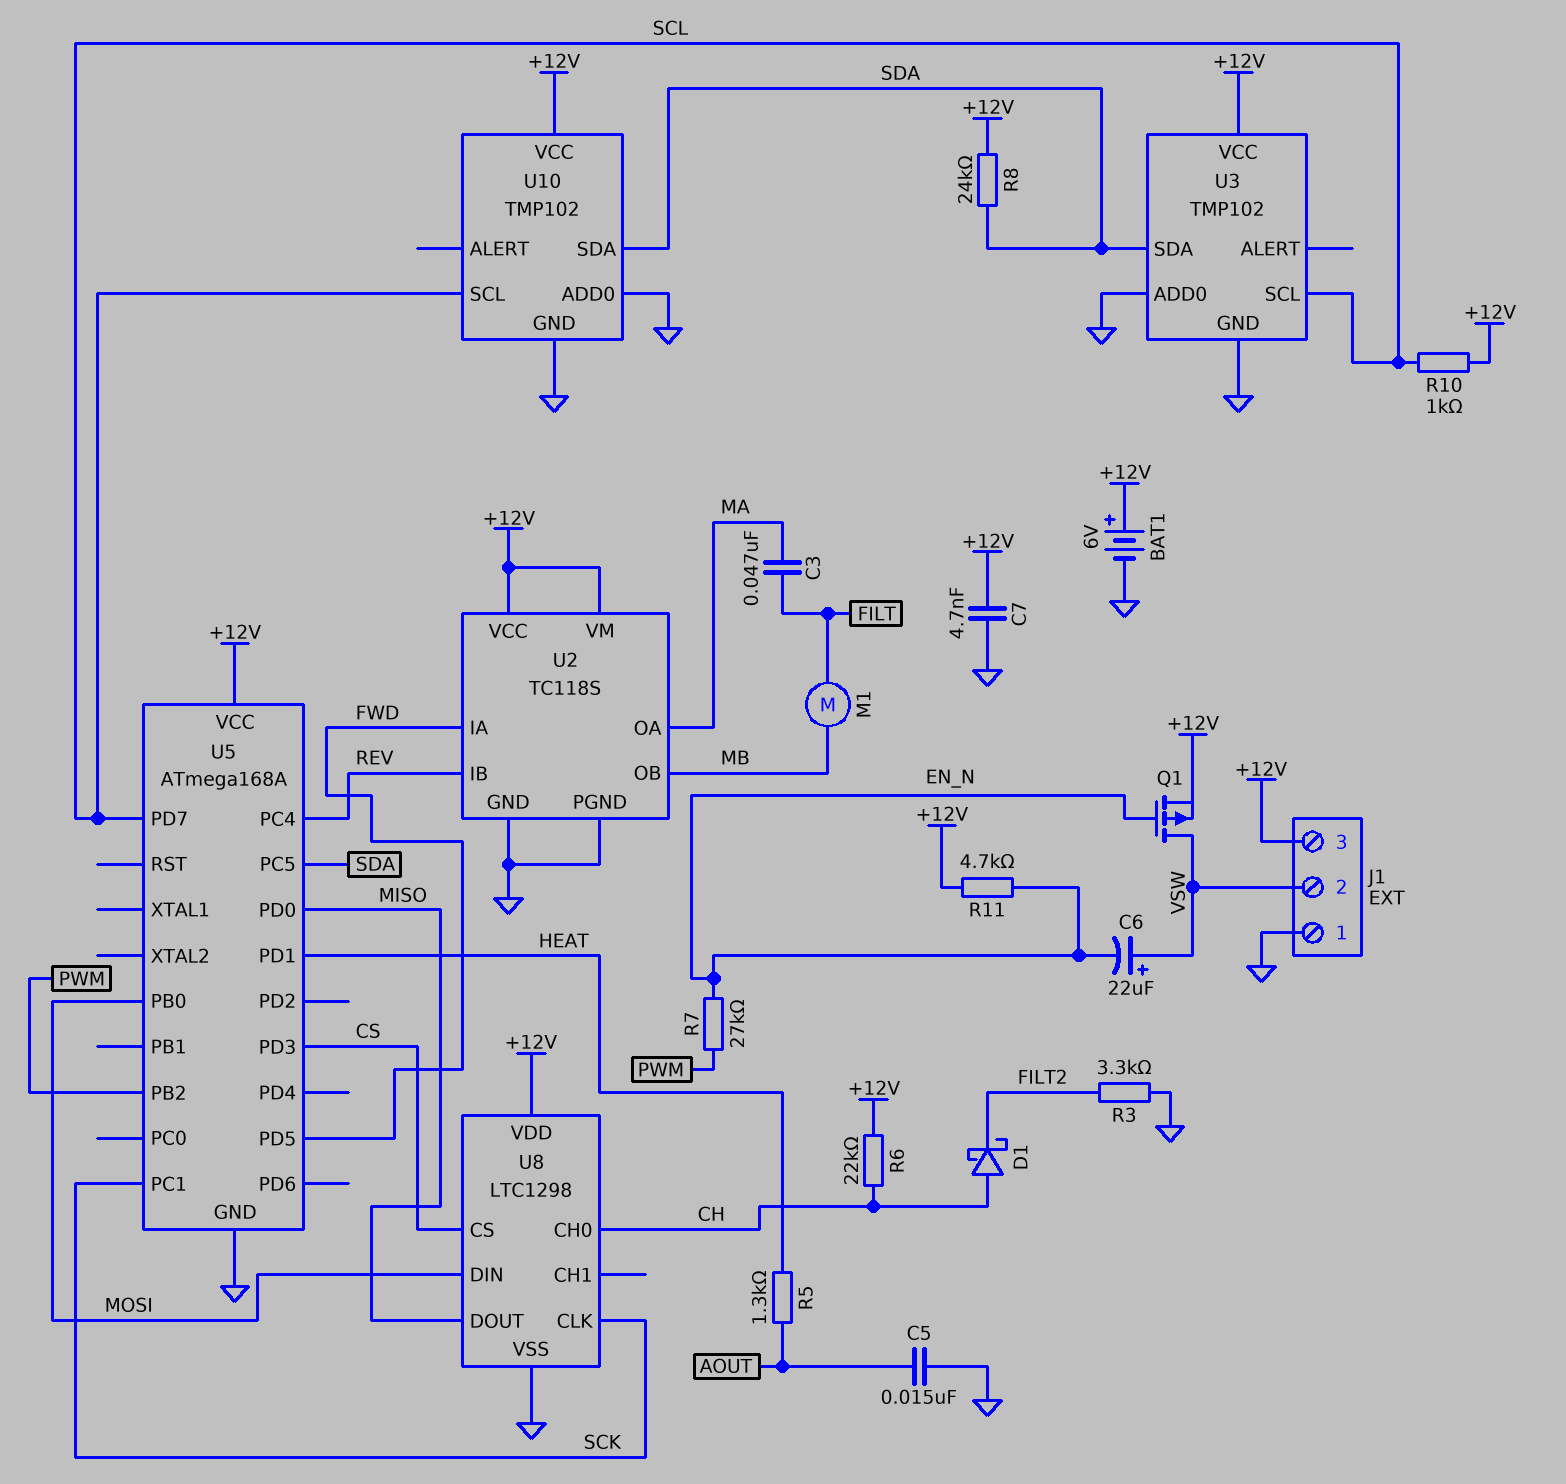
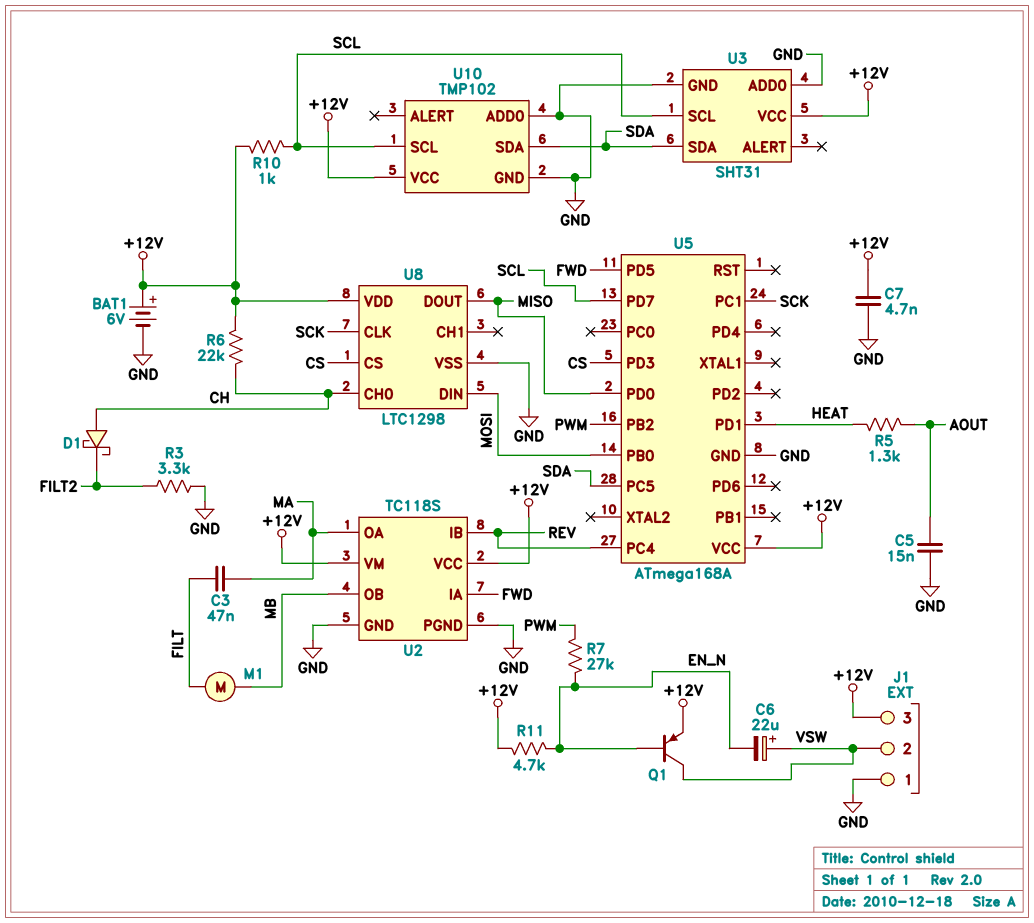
Q1: PMOS (G EN_N, D VSW, S +12V) -> PNP (B EN_N, C VSW, E +12V)
R8: 24k (+12V, SDA) -> none
U3: TMP102 -> SHT31

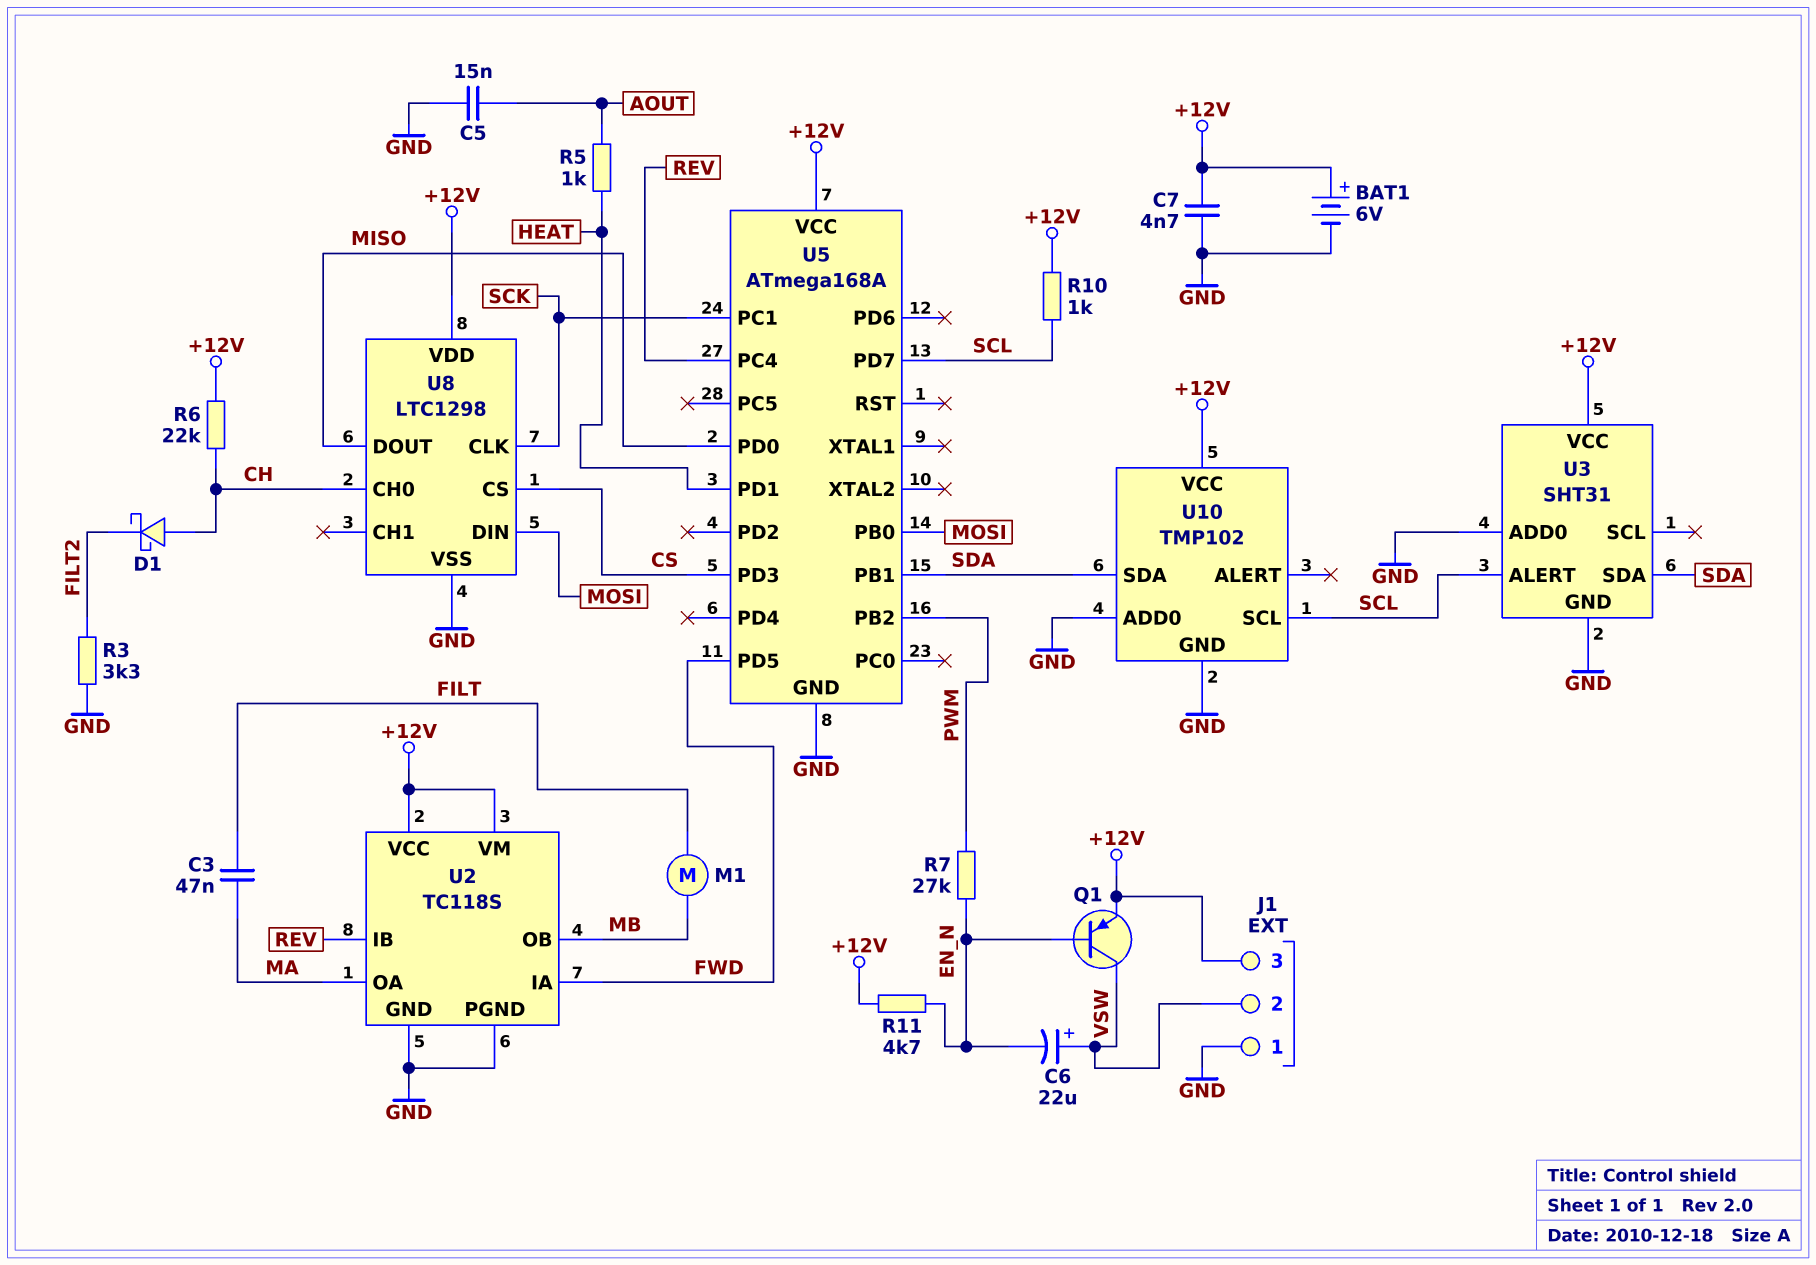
R5: 1.3k (AOUT, HEAT) -> 1k (AOUT, HEAT)
U3 pin ALERT: none -> SCL
U3 pin SCL: SCL -> none
U5 pin PB1: none -> SDA
U5 pin PC5: SDA -> none

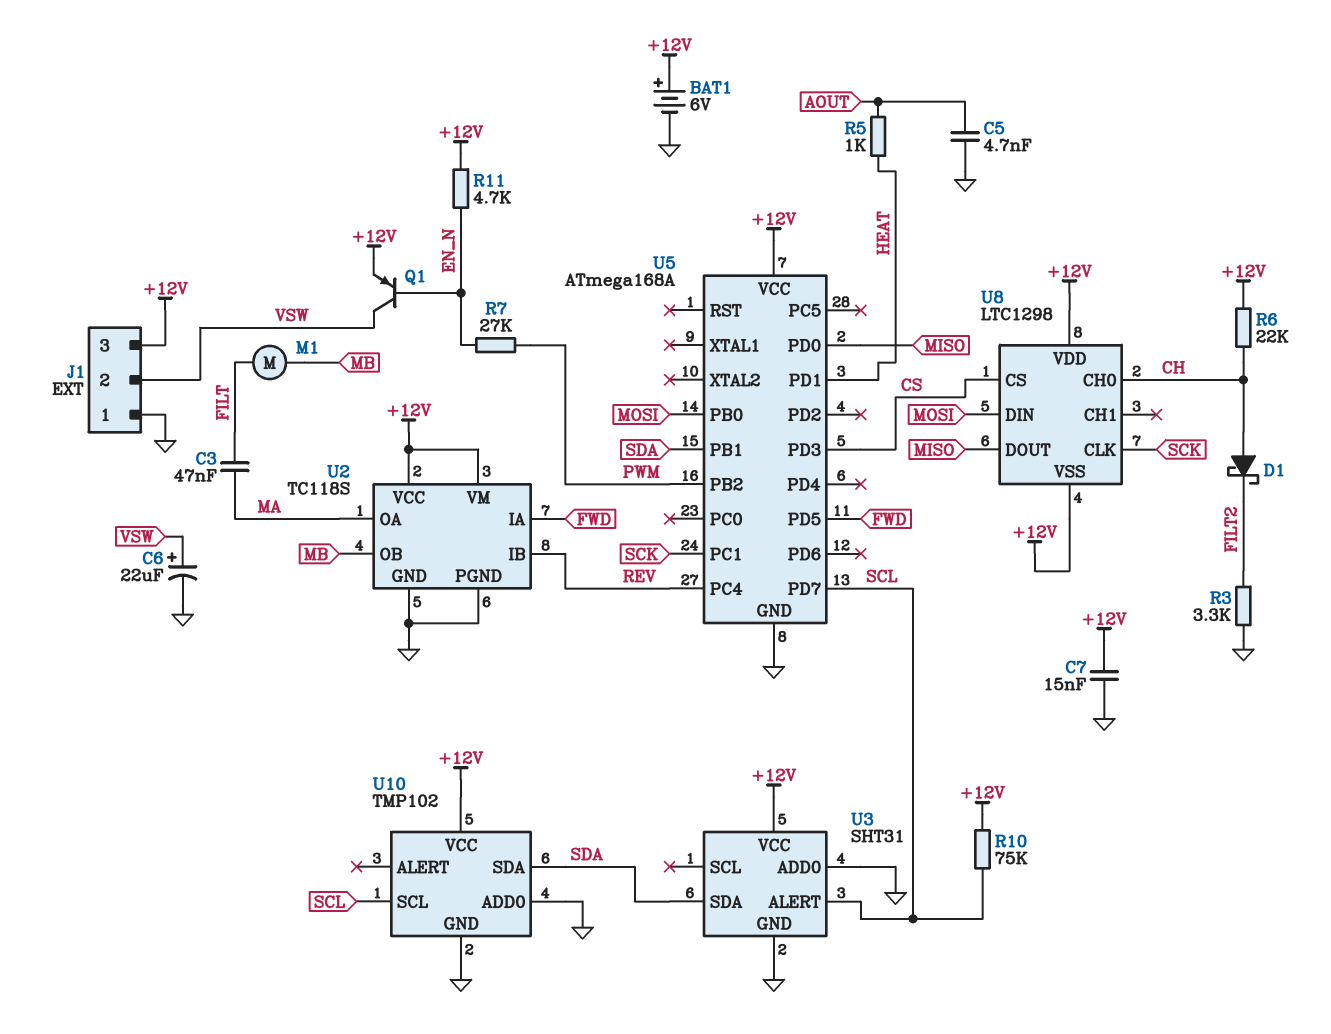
C5: 15nF (AOUT, GND) -> 4.7nF (AOUT, GND)
C6: 22uF (plus VSW, minus EN_N) -> 22uF (plus VSW, minus GND)
C7: 4.7nF (+12V, GND) -> 15nF (+12V, GND)
R10: 1k (+12V, SCL) -> 75k (+12V, SCL)
U8 pin VSS: GND -> +12V

